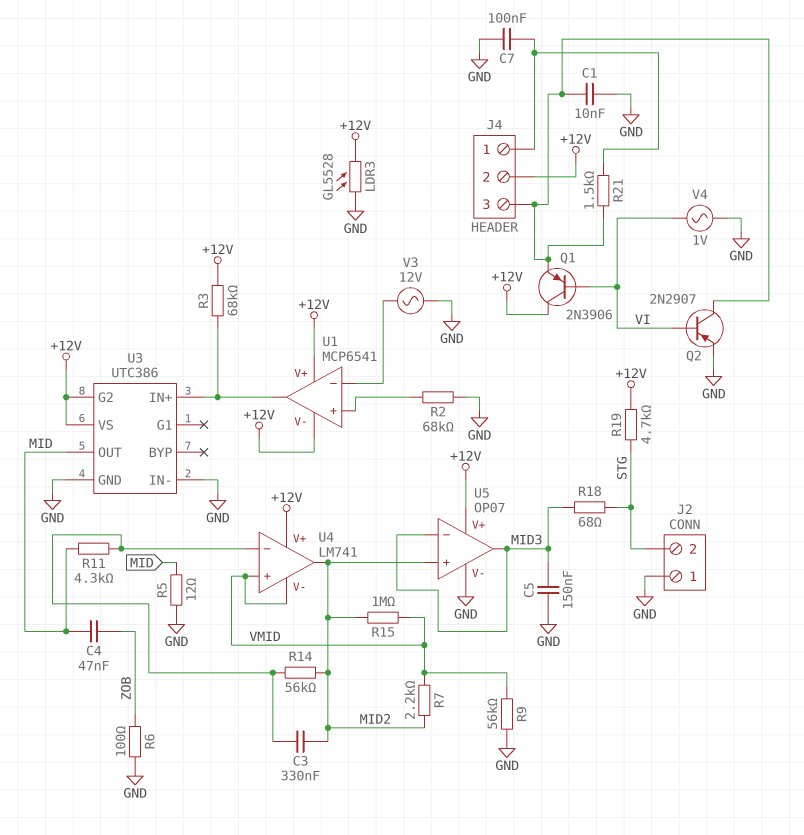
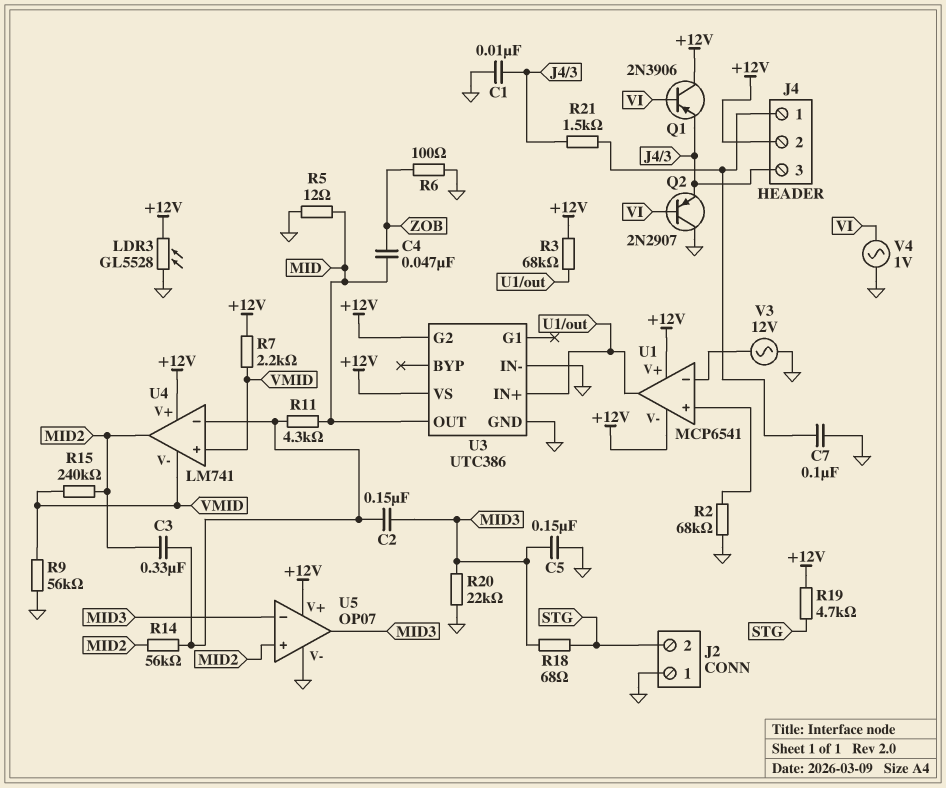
C2: none -> 150nF (MID3, U4/in-)
Q2: PNP 2N2907 (B VI, C J4/3, E GND) -> PNP 2N2907 (B VI, C GND, E J4/3)
R7: 2.2k (MID2, VMID) -> 2.2k (+12V, VMID)
R15: 1M (MID2, VMID) -> 240k (MID2, VMID)
R20: none -> 22k (GND, MID3)

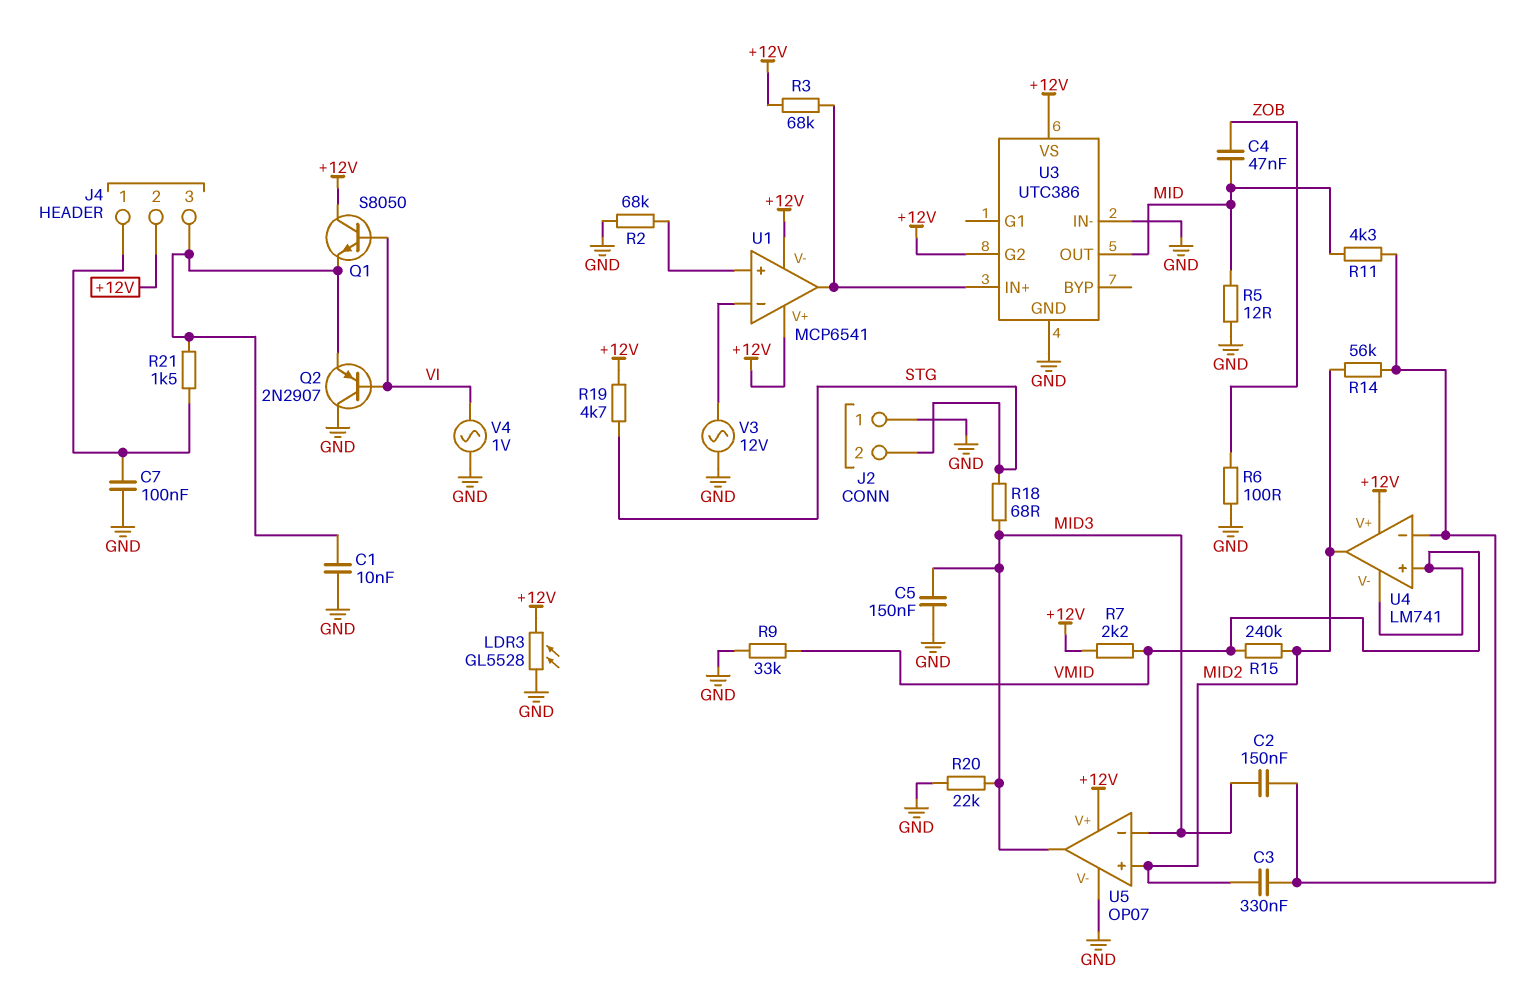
Q1: PNP 2N3906 (B VI, C +12V, E J4/3) -> NPN S8050 (B VI, C +12V, E J4/3)
R9: 56k (GND, VMID) -> 33k (GND, VMID)

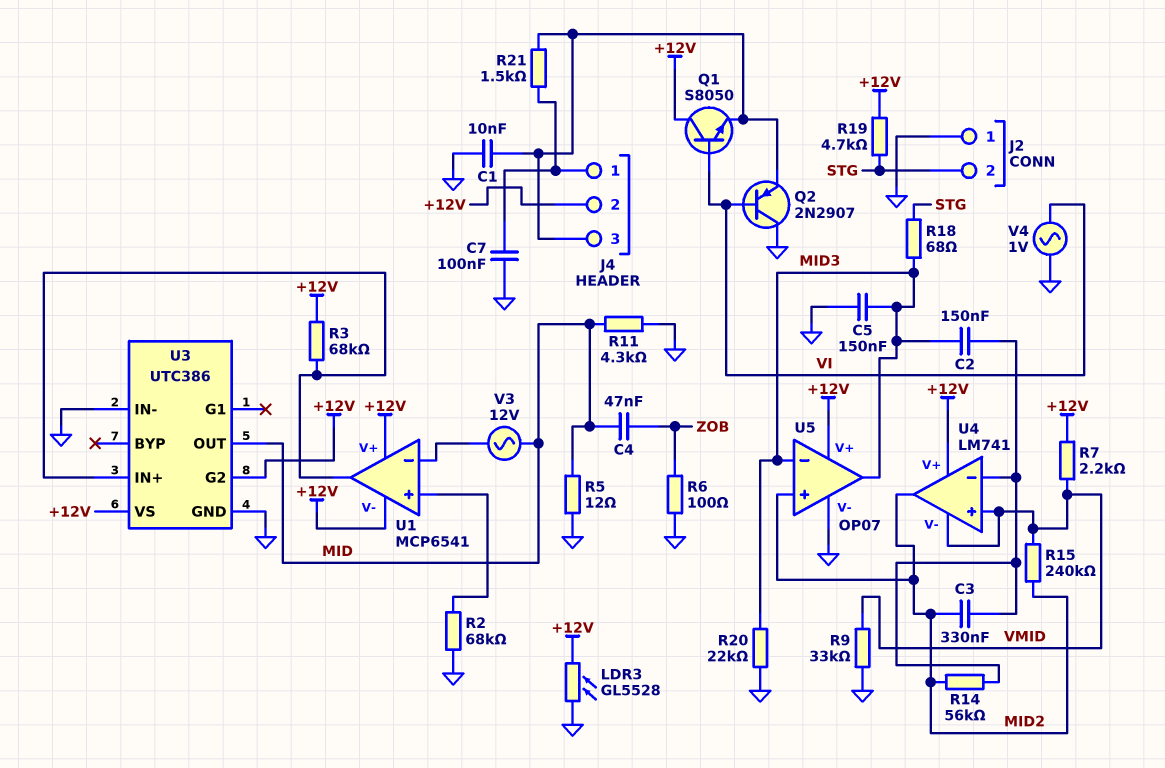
R11: 4.3k (MID, U4/in-) -> 4.3k (GND, MID)
V3: AC 12V (GND, U1/in-) -> AC 12V (MID, U1/in-)

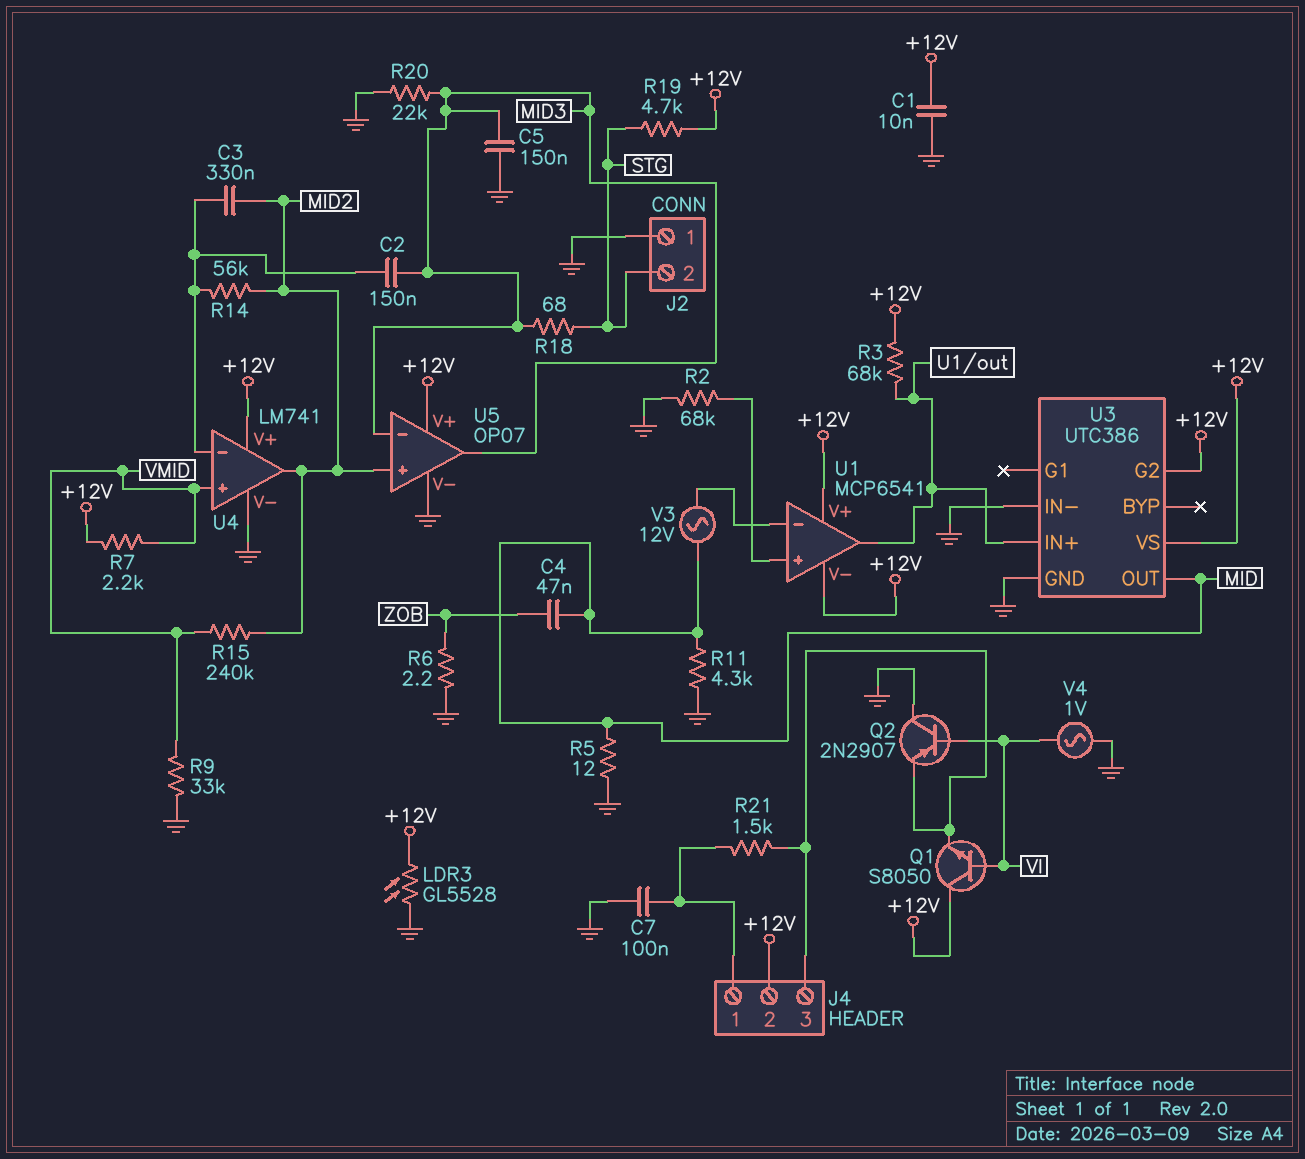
C1: 10nF (GND, J4/3) -> 10nF (+12V, GND)
R6: 100 (GND, ZOB) -> 2.2 (GND, ZOB)
U4 pin V-: VMID -> GND

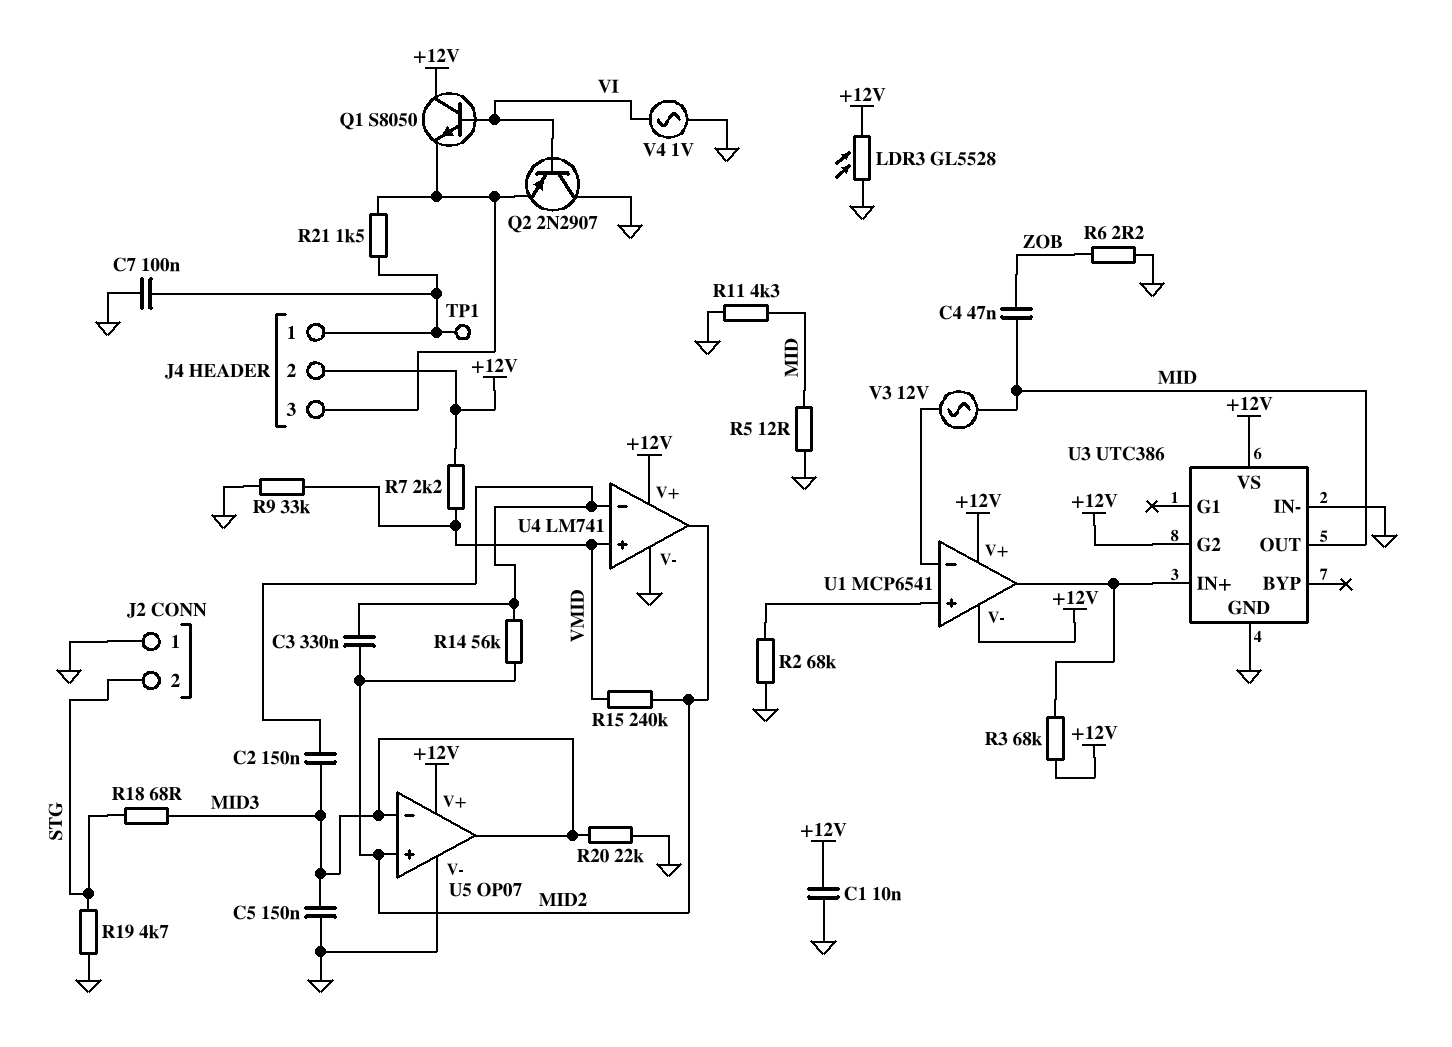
R19: 4.7k (+12V, STG) -> 4.7k (GND, STG)
TP1: none -> test point (J4/1)

